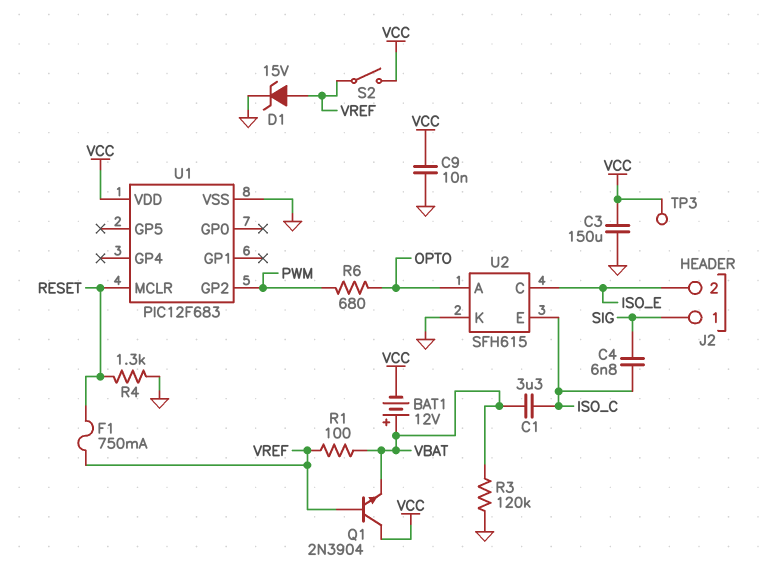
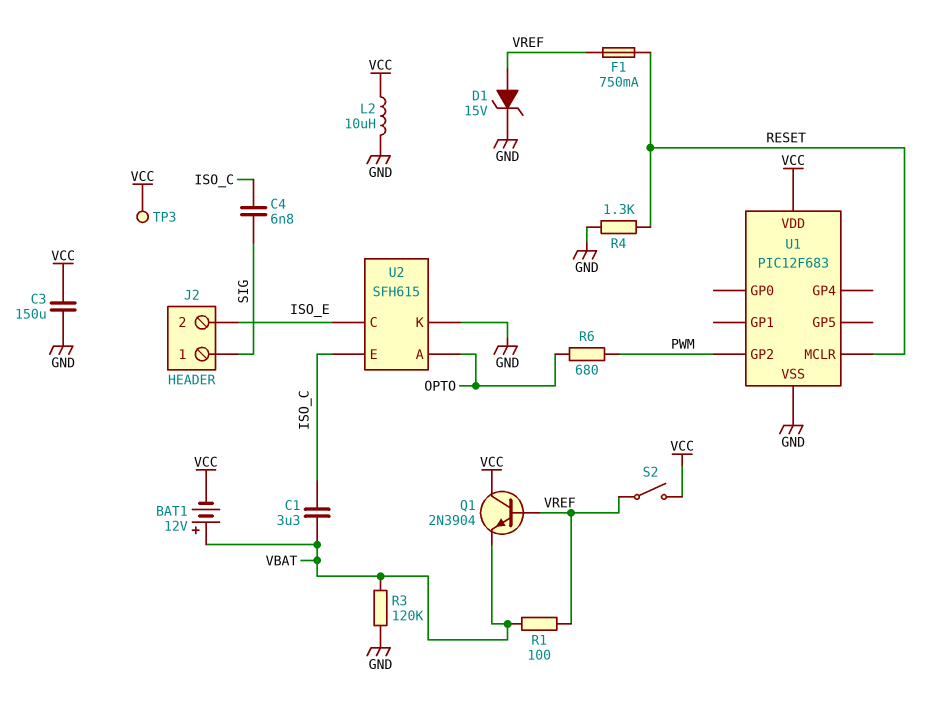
C9: 10nF (GND, VCC) -> none
L2: none -> 10uH (GND, VCC)

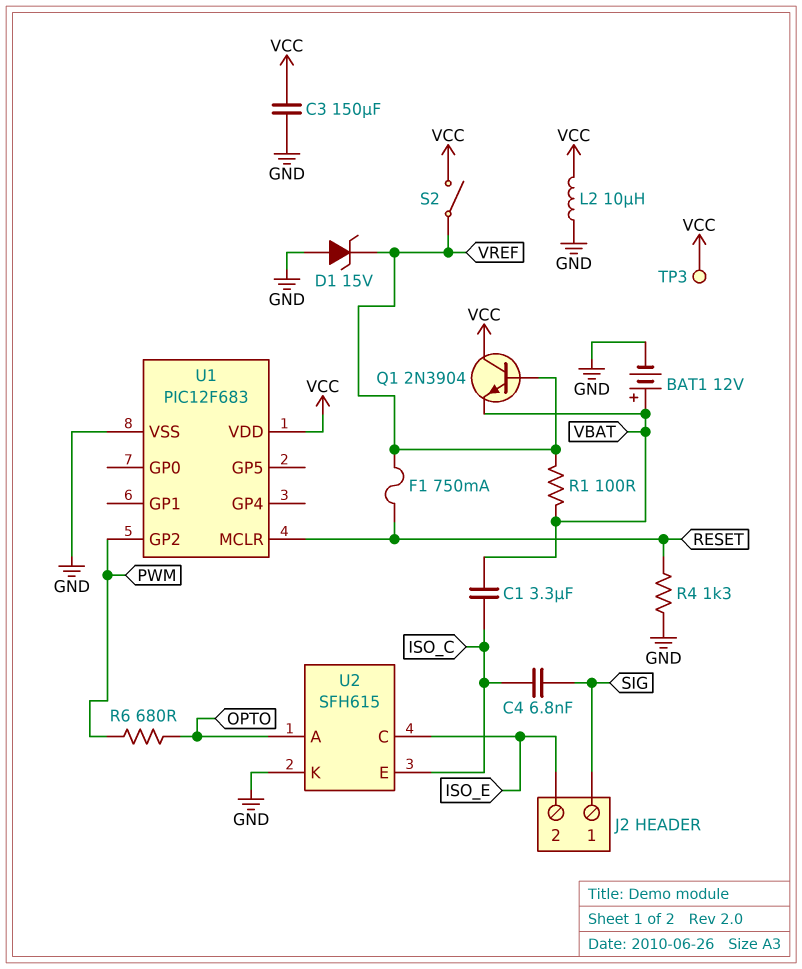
BAT1: 12V (plus VBAT, minus VCC) -> 12V (plus VBAT, minus GND)
D1: zener 15V (A VREF, K GND) -> zener 15V (A GND, K VREF)
R3: 120k (GND, VBAT) -> none

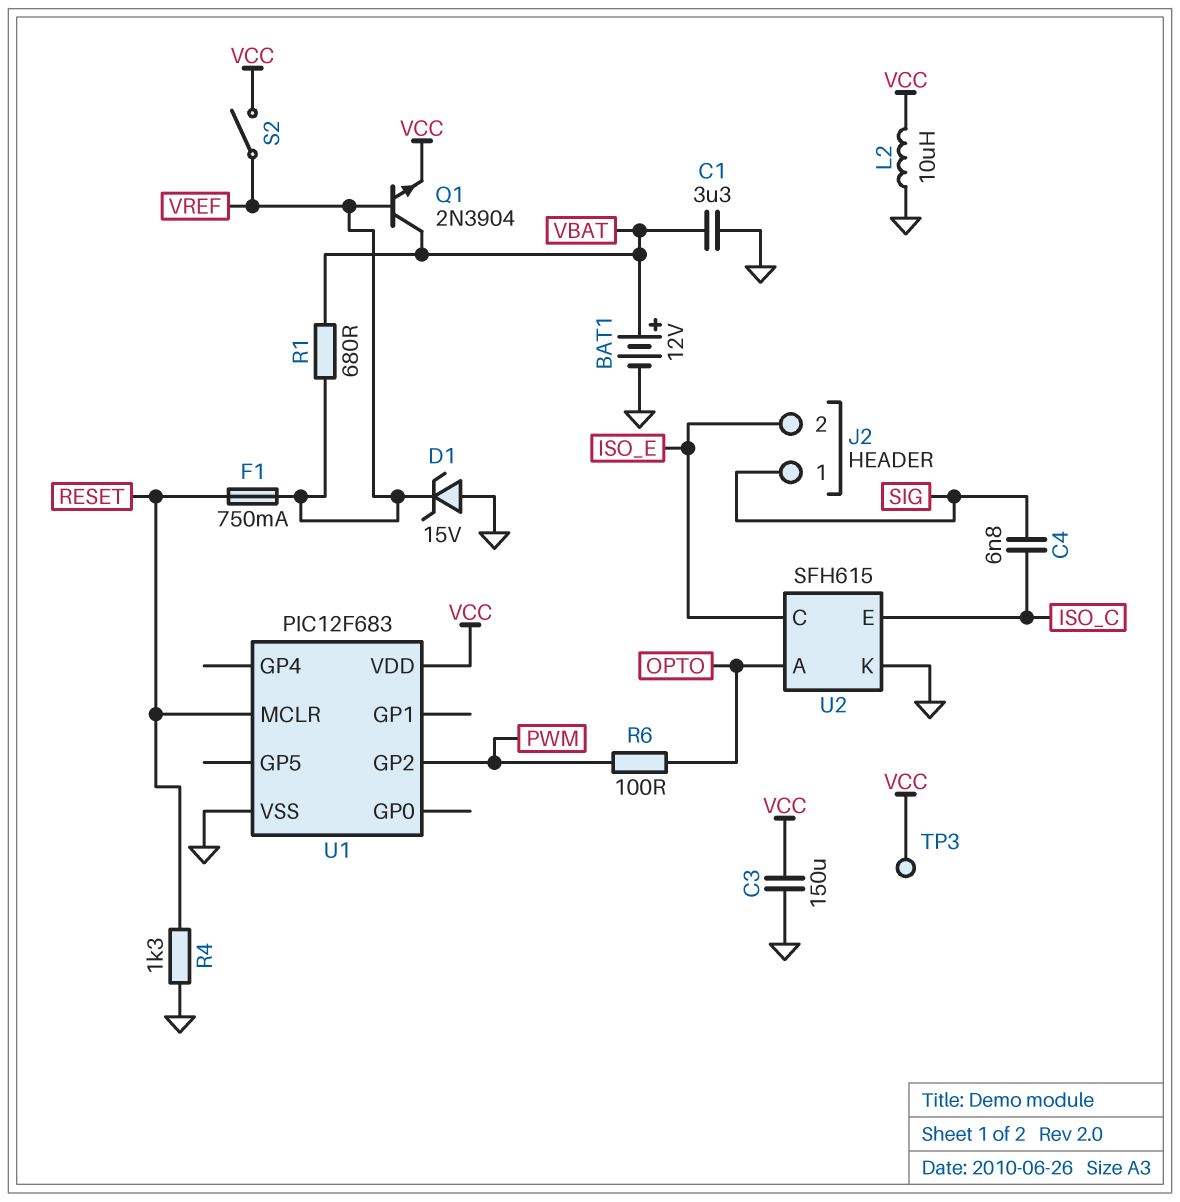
C1: 3.3uF (ISO_C, VBAT) -> 3.3uF (GND, VBAT)
Q1: NPN 2N3904 (B VREF, C VCC, E VBAT) -> NPN 2N3904 (B VREF, C VBAT, E VCC)
R1: 100 (VBAT, VREF) -> 680 (VBAT, VREF)
R6: 680 (OPTO, PWM) -> 100 (OPTO, PWM)

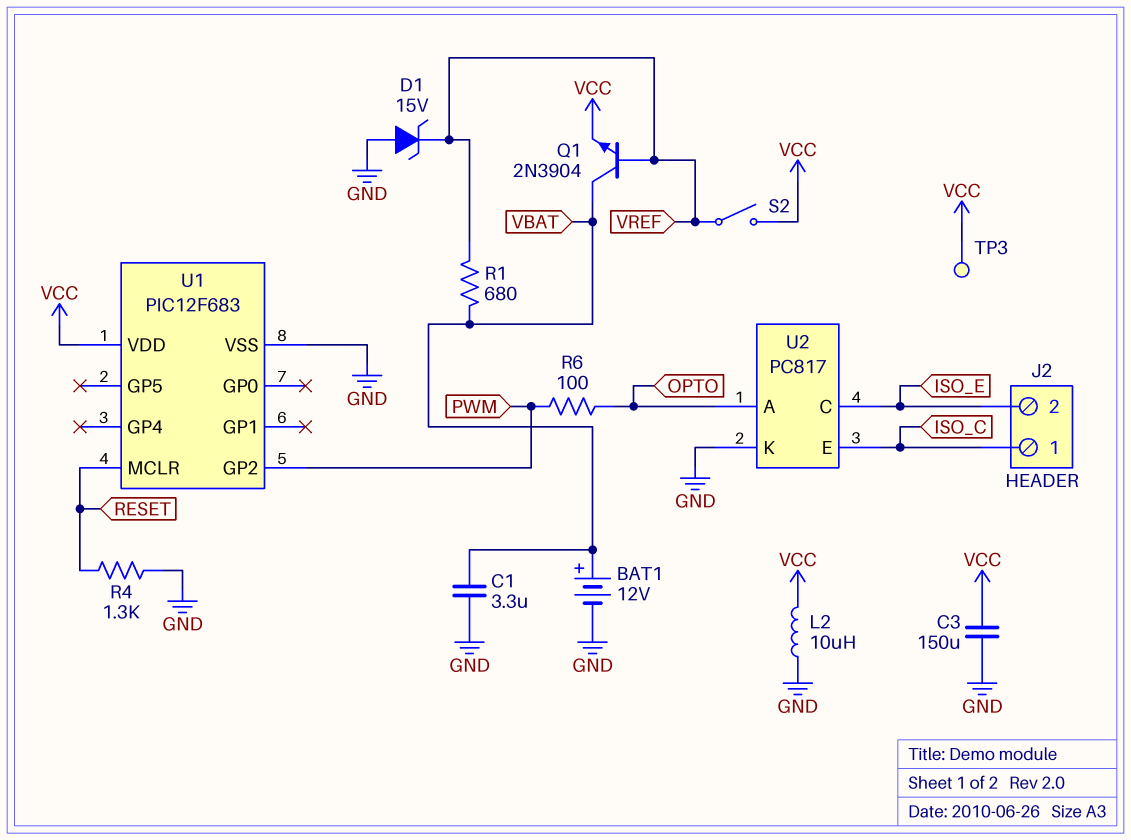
C4: 6.8nF (ISO_C, SIG) -> none
F1: 750mA (RESET, VREF) -> none
J2 pin 1: SIG -> ISO_C
U2: SFH615 -> PC817

